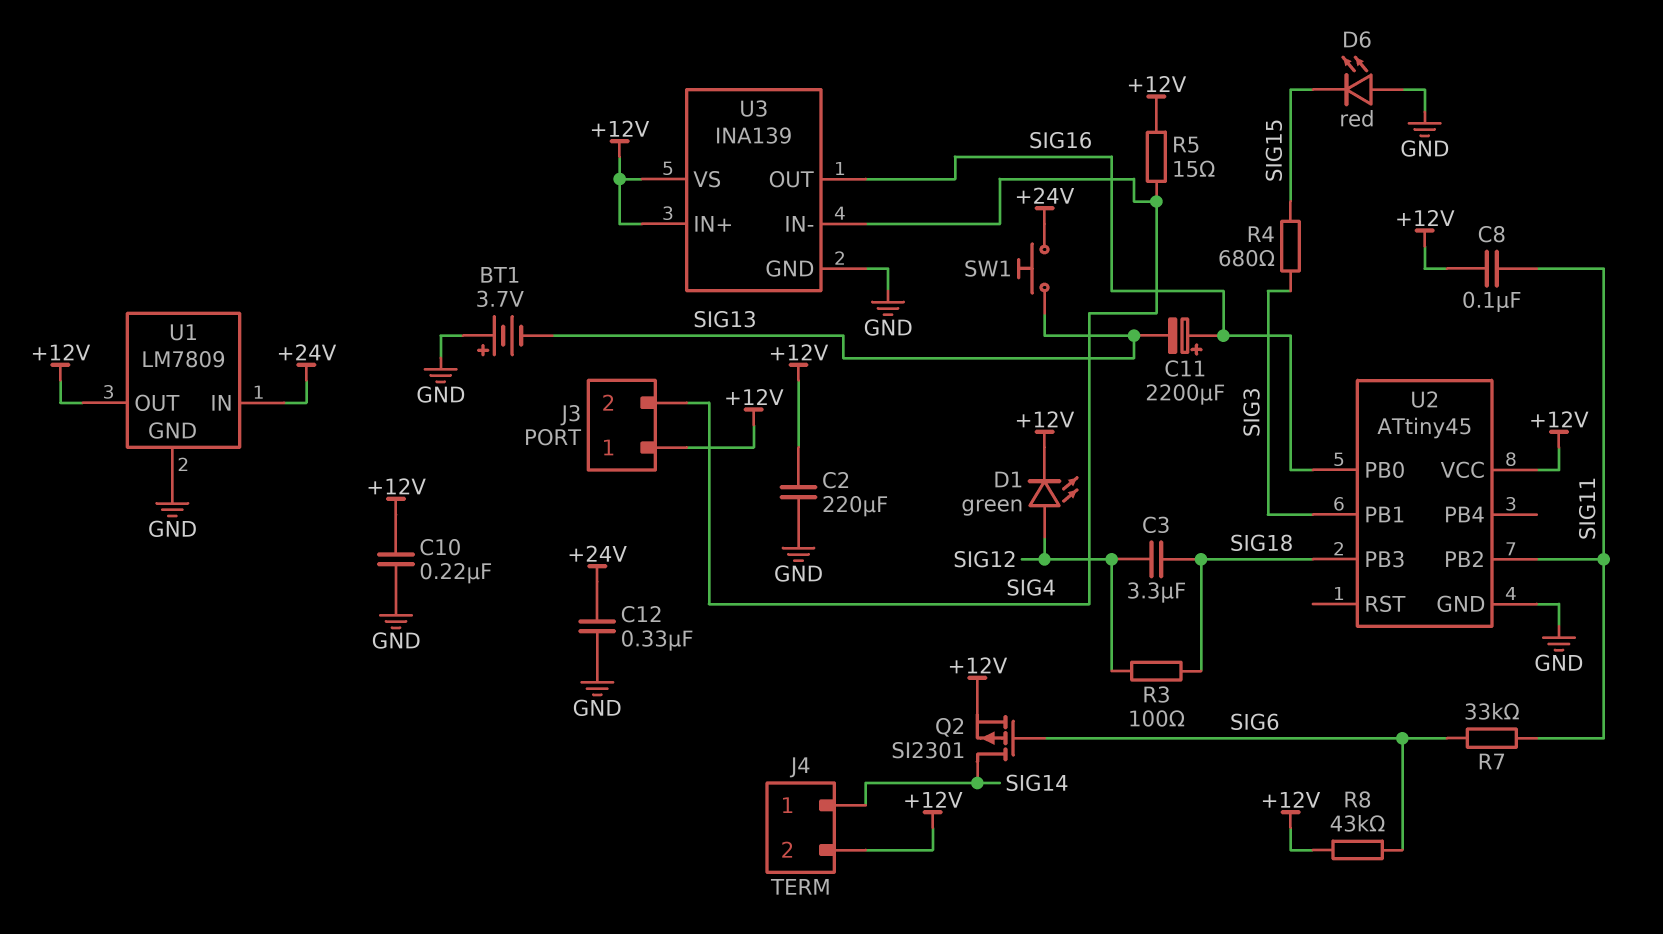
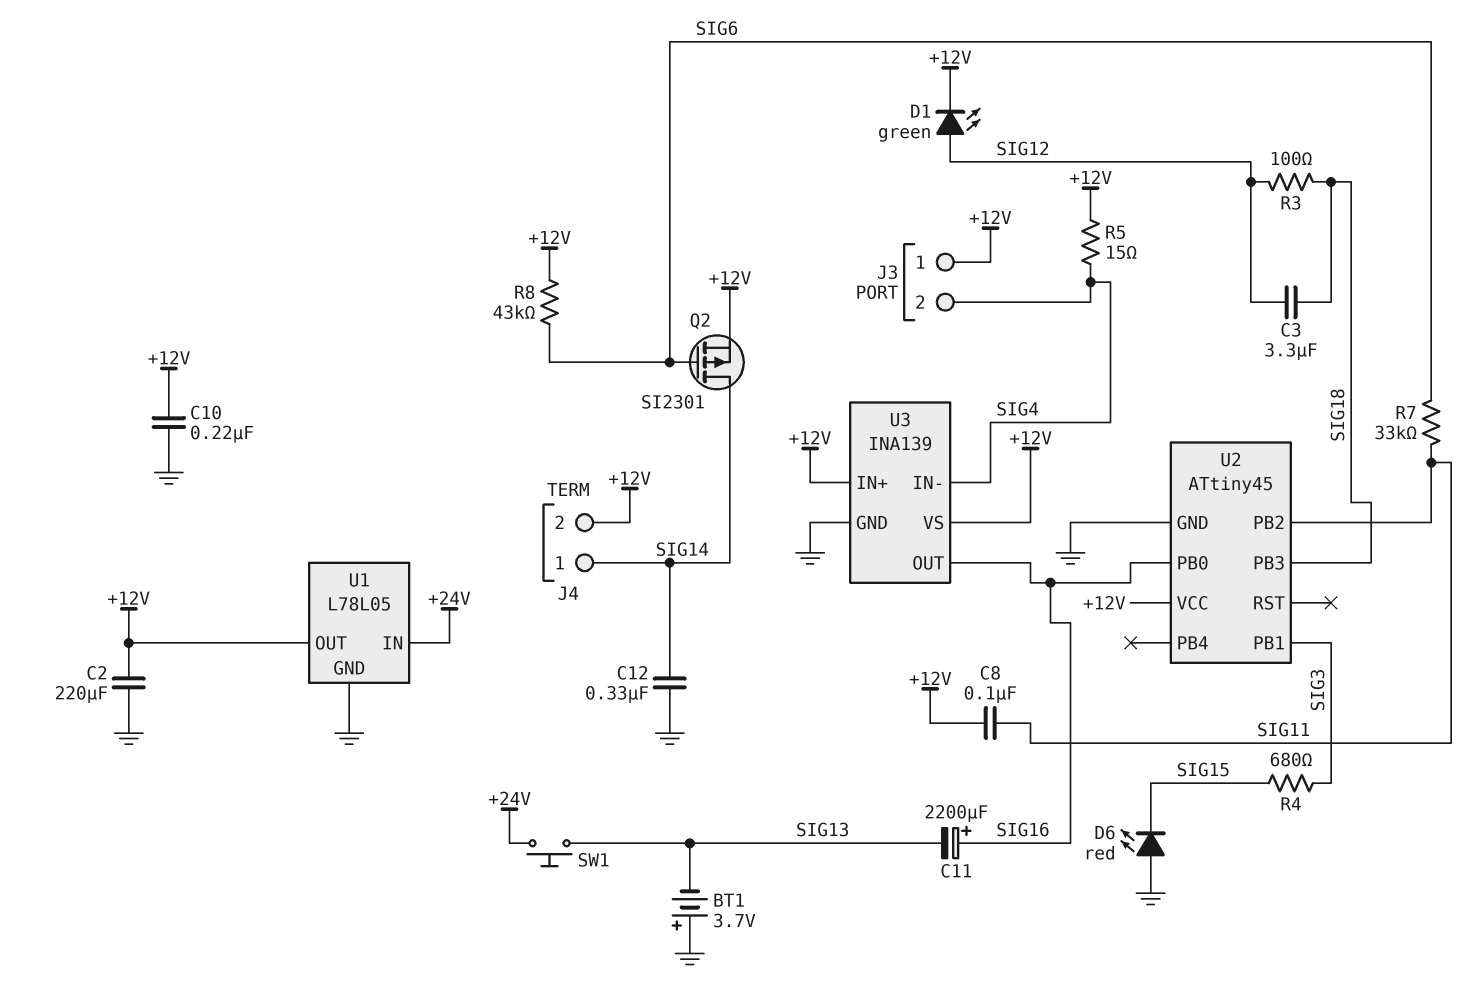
C12: 330nF (+24V, GND) -> 330nF (GND, SIG14)
U1: LM7809 -> L78L05

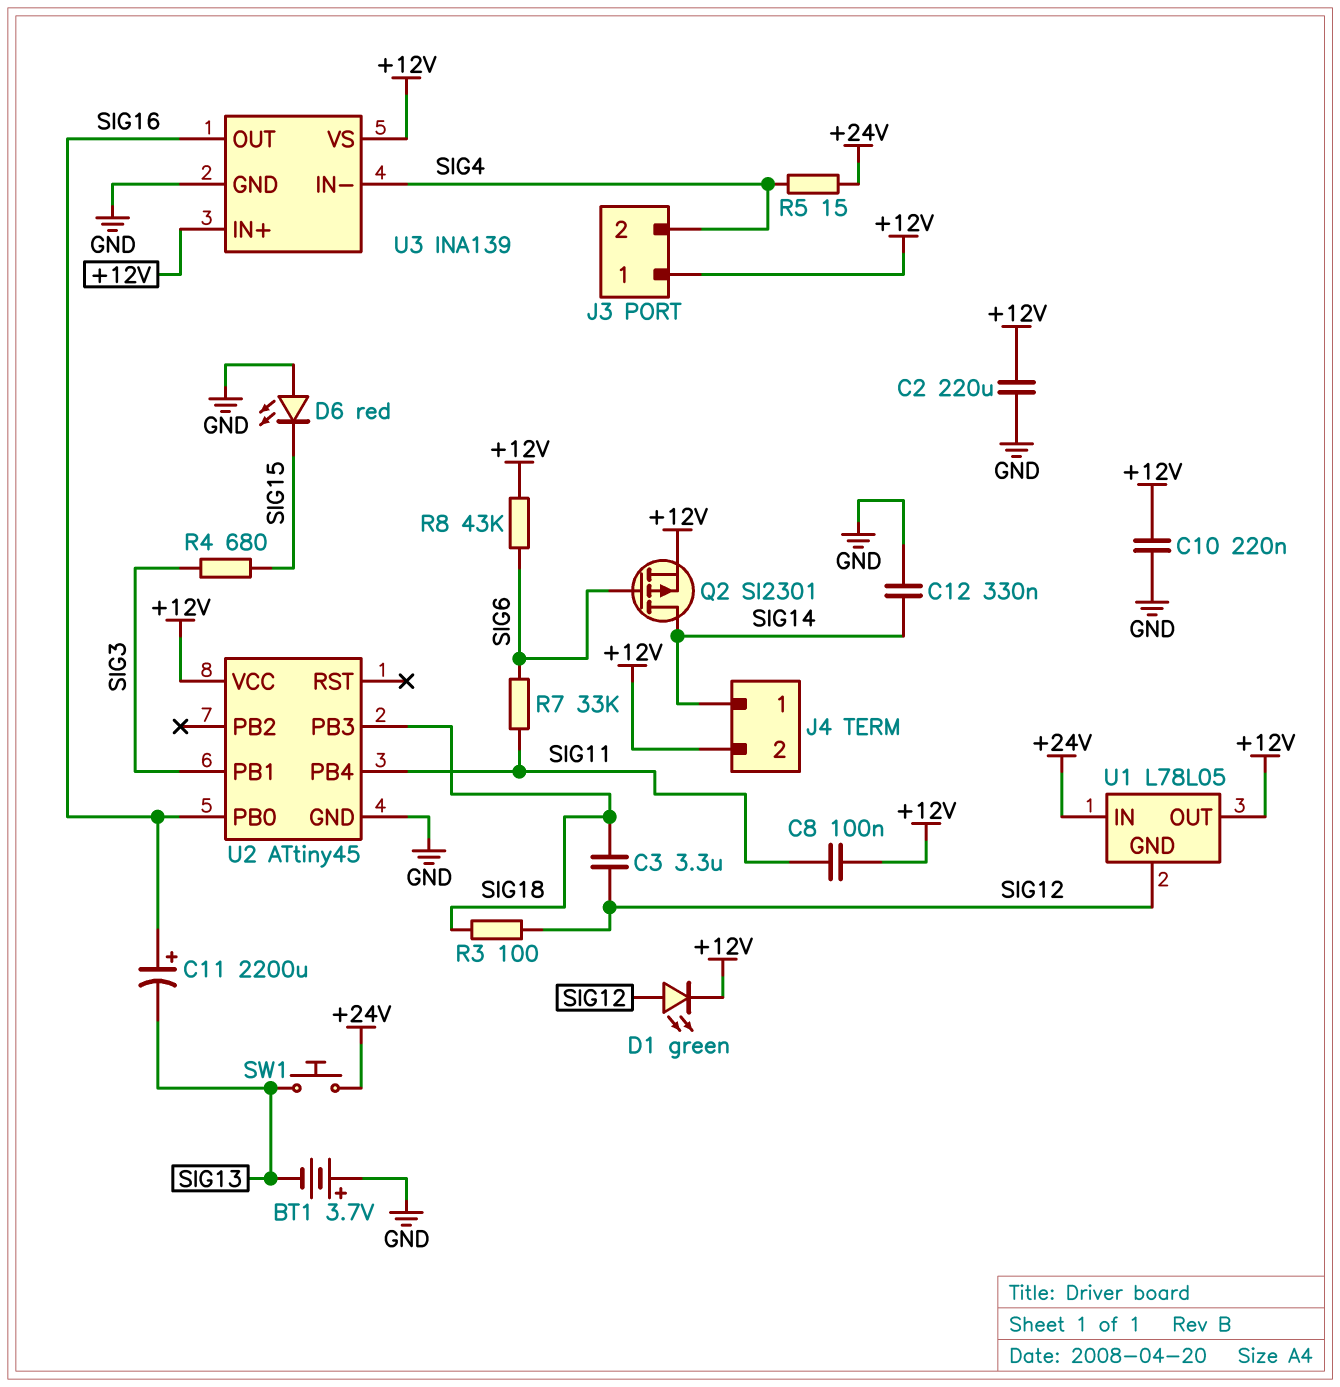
R5: 15 (+12V, SIG4) -> 15 (+24V, SIG4)
U1 pin GND: GND -> SIG12
U2 pin PB2: SIG11 -> none
U2 pin PB4: none -> SIG11

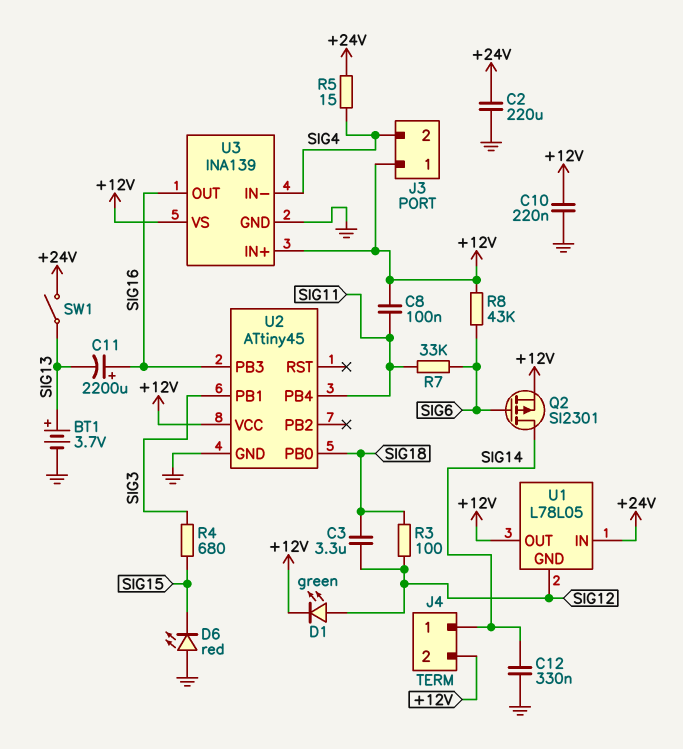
BT1: 3.7V (plus GND, minus SIG13) -> 3.7V (plus SIG13, minus GND)
C2: 220uF (+12V, GND) -> 220uF (+24V, GND)
SW1: button (+24V, SIG13) -> switch (+24V, SIG13)
U2 pin PB0: SIG16 -> SIG18
U2 pin PB3: SIG18 -> SIG16

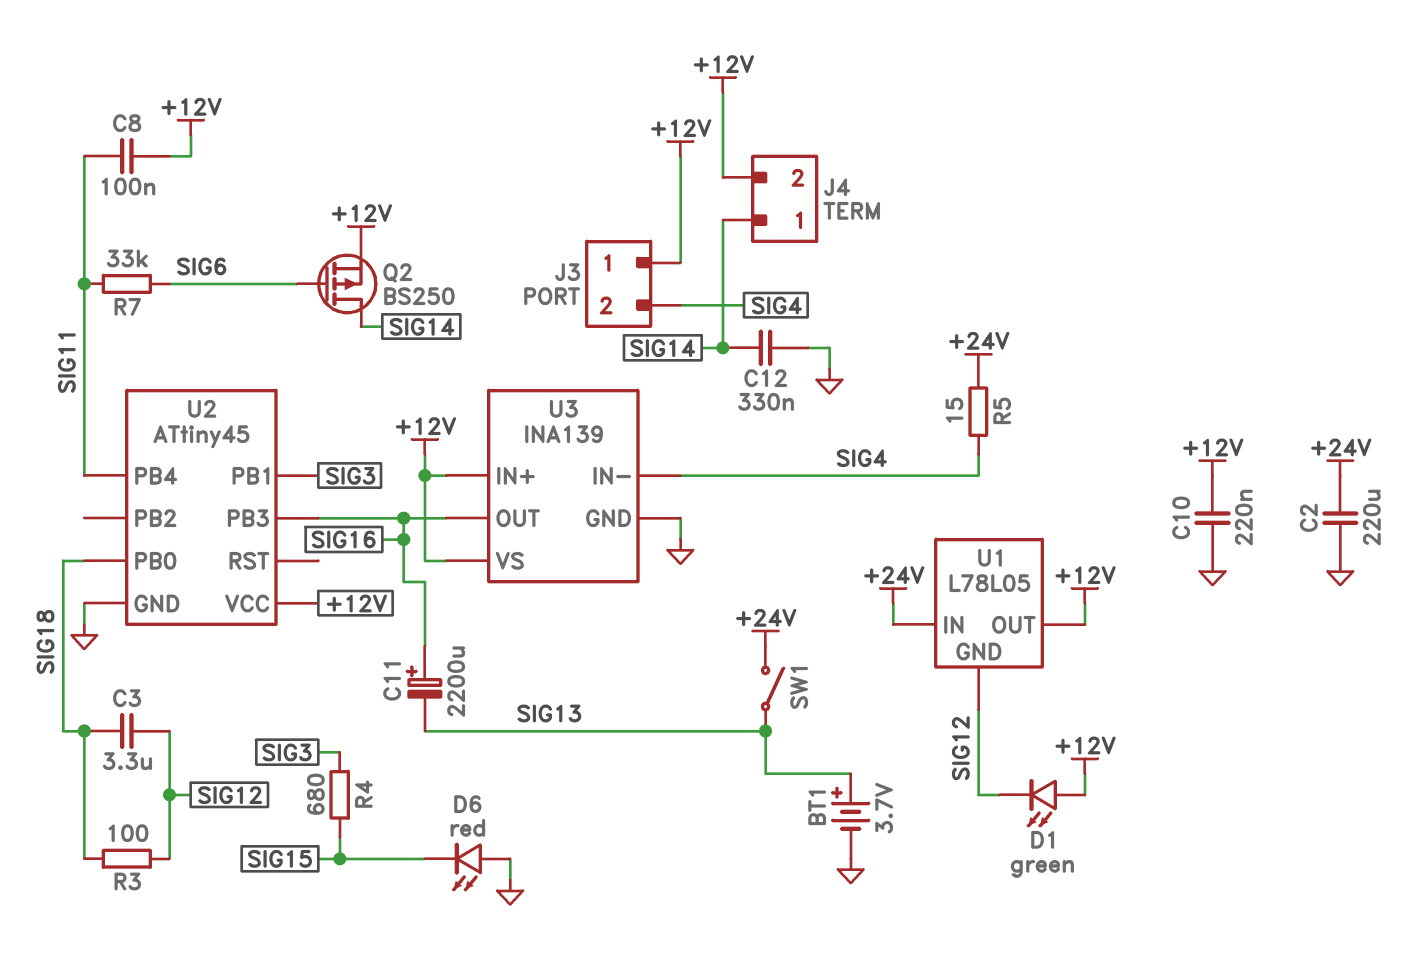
D1: LED green (A SIG12, K +12V) -> LED green (A +12V, K SIG12)
Q2: PMOS SI2301 (G SIG6, D SIG14, S +12V) -> PMOS BS250 (G SIG6, D SIG14, S +12V)
R8: 43k (+12V, SIG6) -> none

